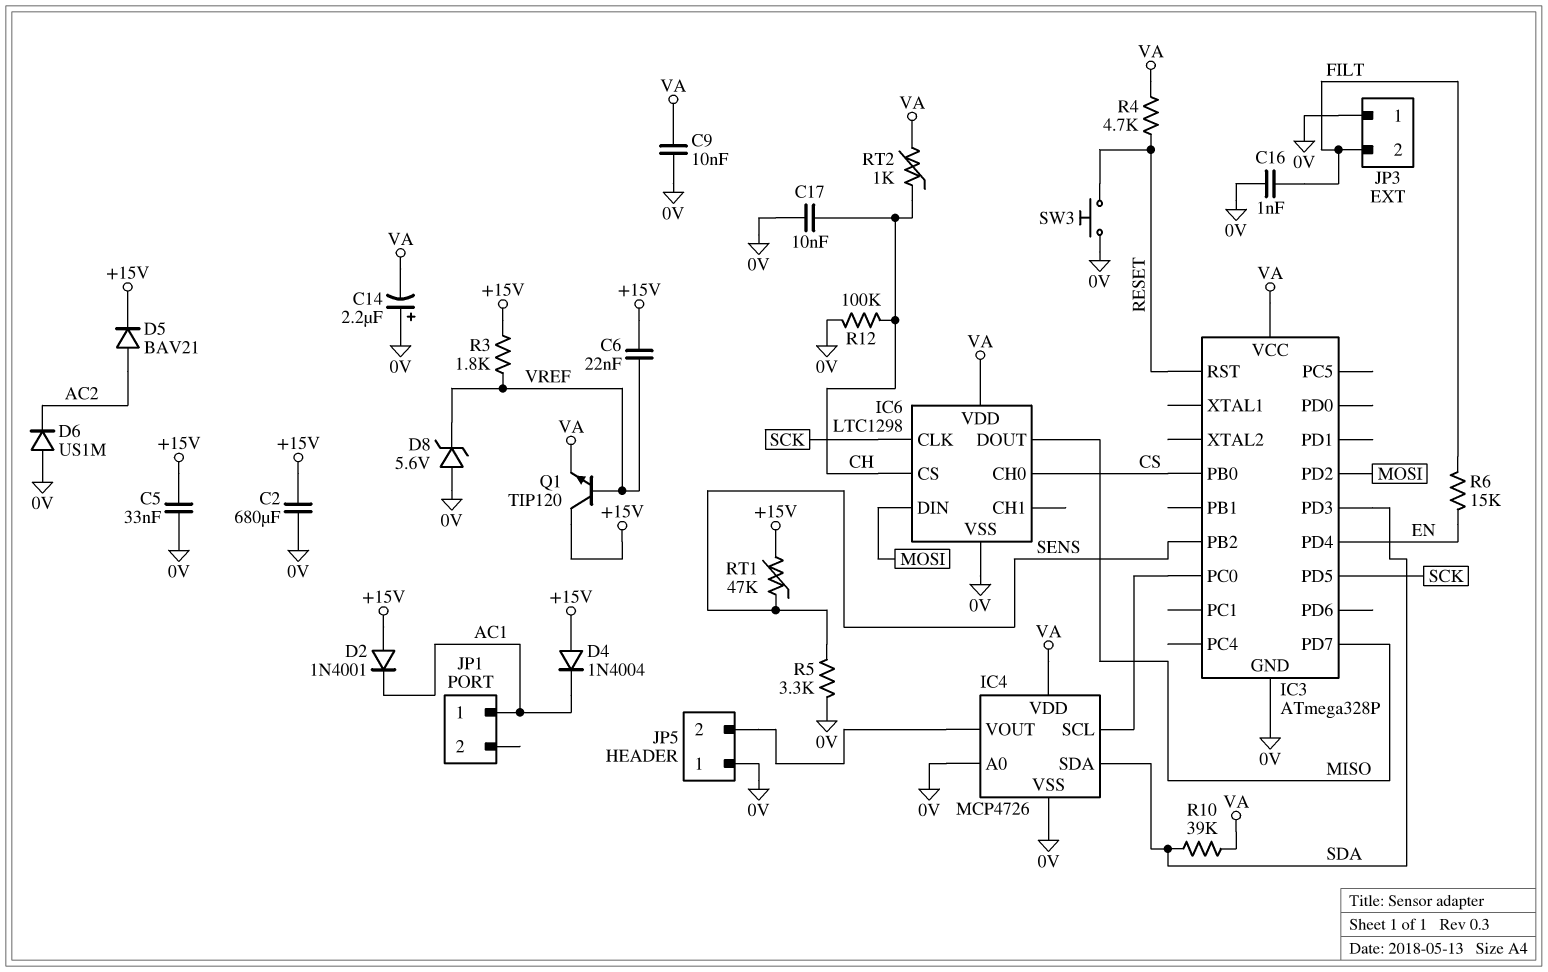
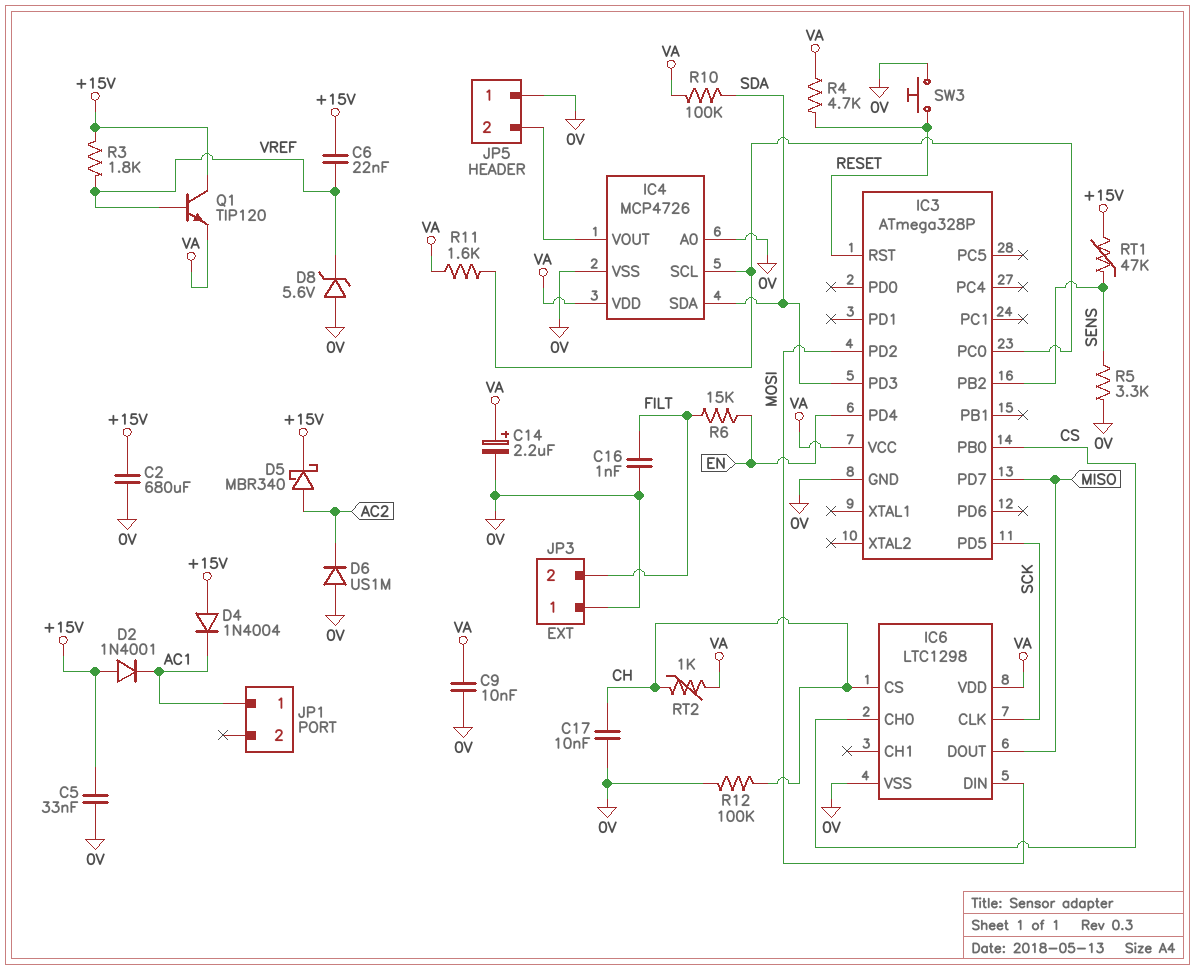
C14: 2.2uF (plus 0V, minus VA) -> 2.2uF (plus VA, minus 0V)
D5: diode BAV21 (A AC2, K +15V) -> schottky MBR340 (A AC2, K +15V)
R10: 39k (SDA, VA) -> 100k (SDA, VA)
R11: none -> 1.6k (IC3/PC0, VA)

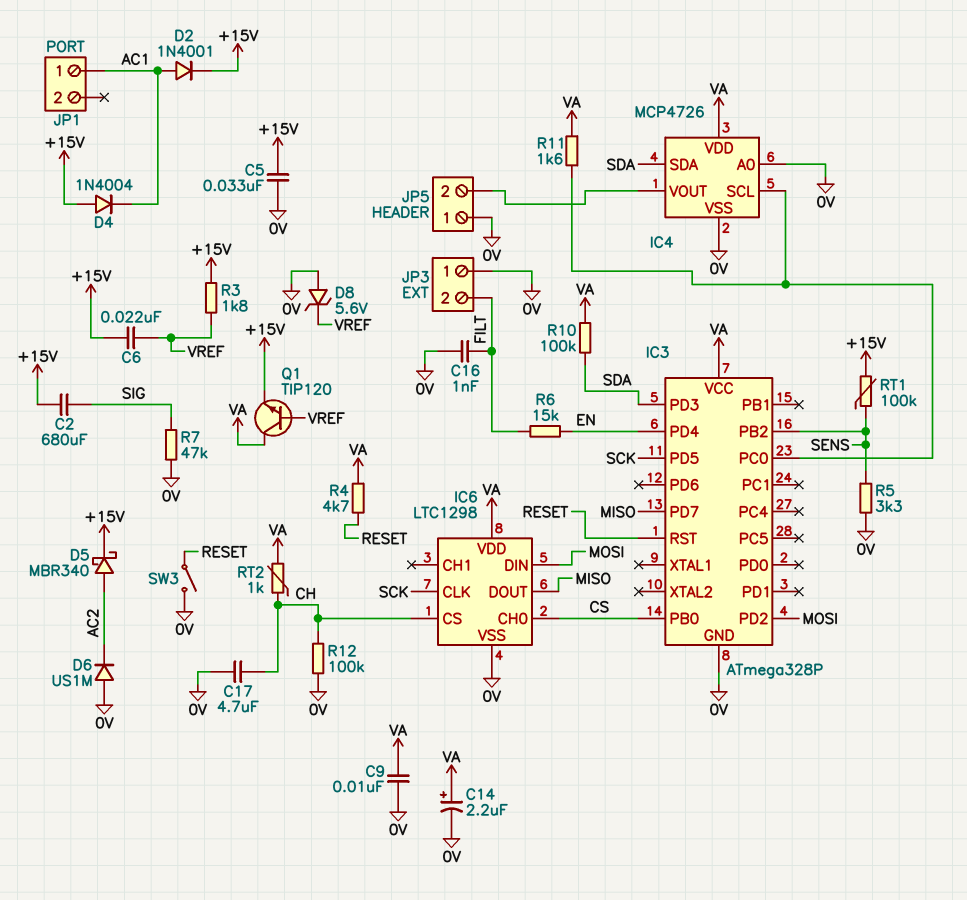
C2: 680uF (+15V, 0V) -> 680uF (+15V, SIG)
C17: 10nF (0V, CH) -> 4.7uF (0V, CH)
D2: diode 1N4001 (A +15V, K AC1) -> diode 1N4001 (A AC1, K +15V)
Q1: NPN TIP120 (B VREF, C +15V, E VA) -> NPN TIP120 (B VREF, C VA, E +15V)
R7: none -> 47k (0V, SIG)
RT1: 47k (+15V, SENS) -> 100k (+15V, SENS)
SW3: button (0V, RESET) -> switch (0V, RESET)

